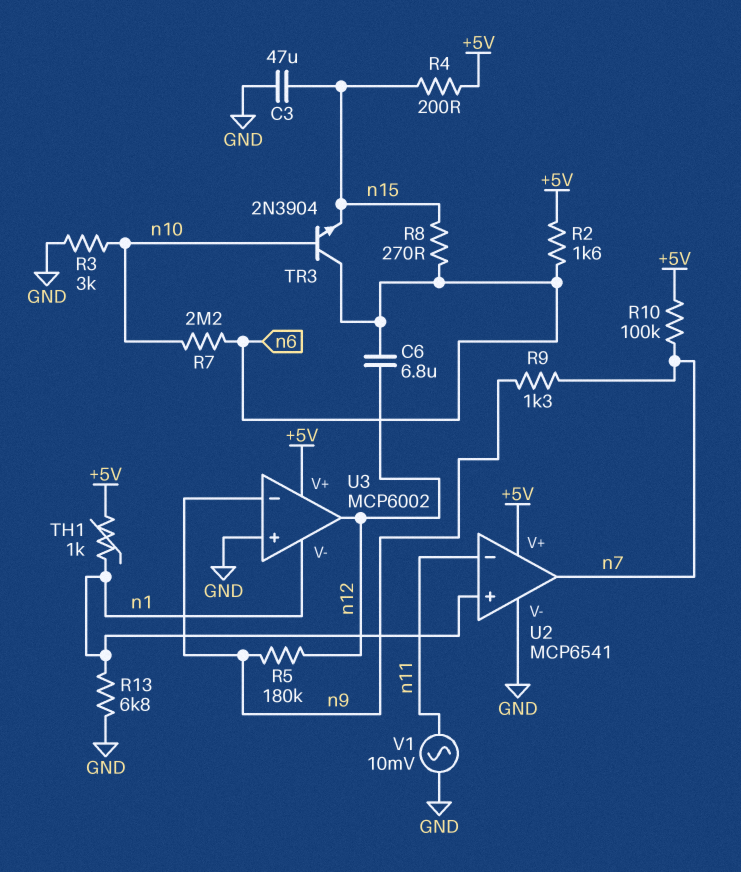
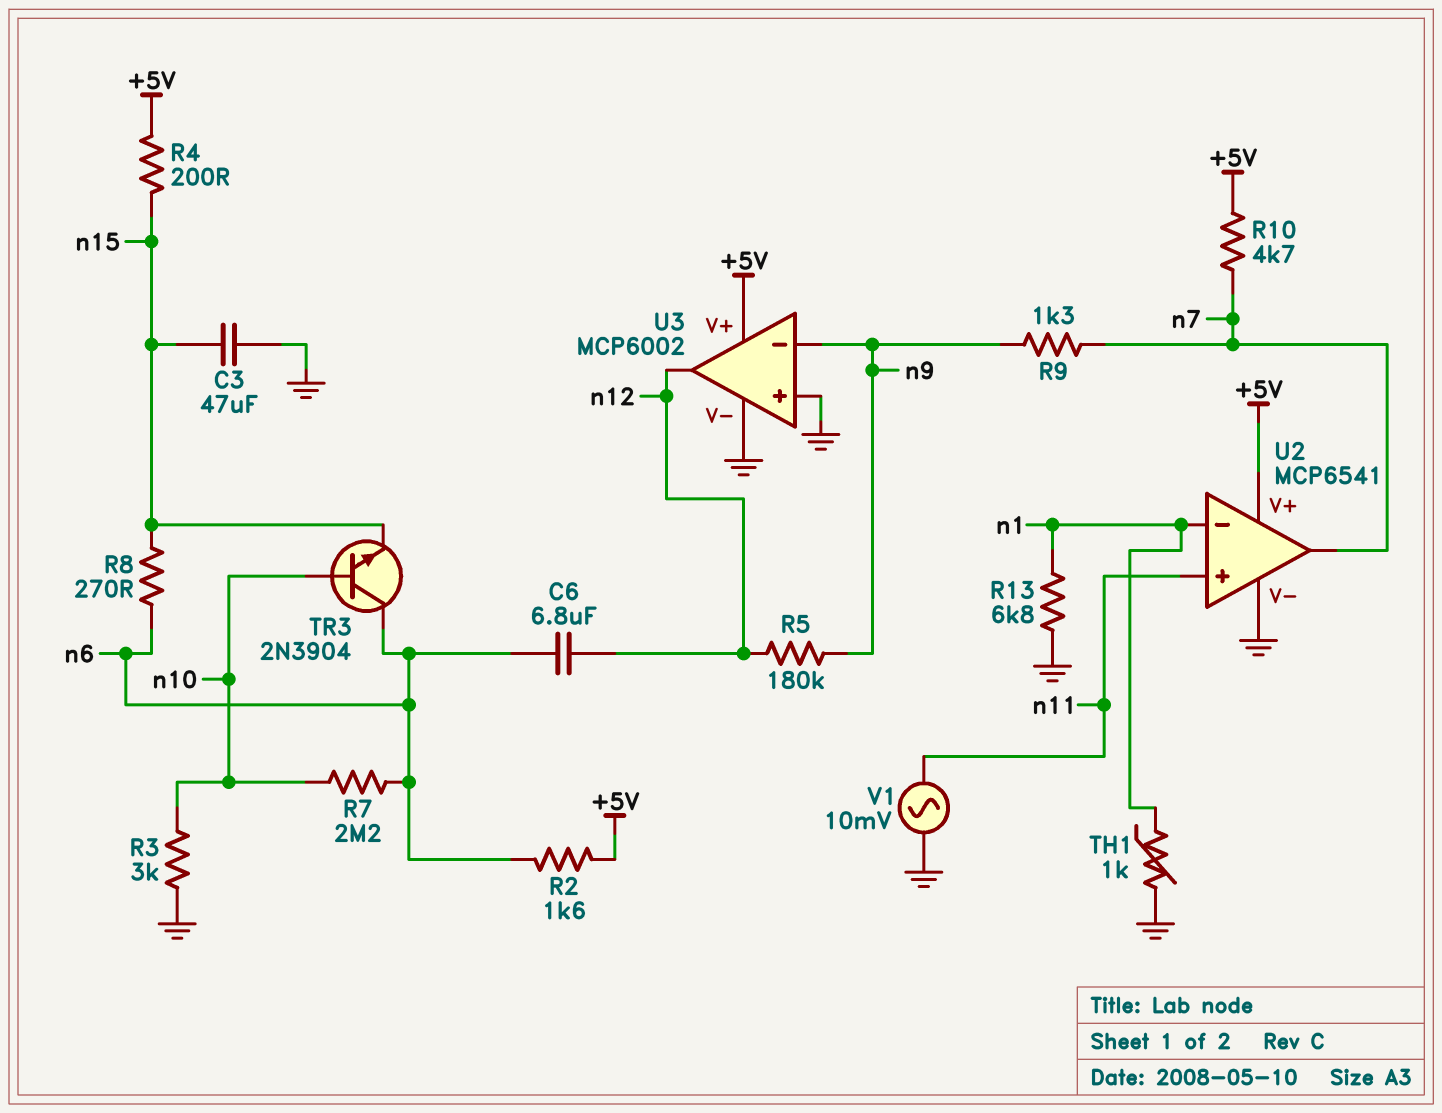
R10: 100k (+5V, n7) -> 4.7k (+5V, n7)
TH1: 1k (+5V, n1) -> 1k (GND, n1)
U2 pin in+: n1 -> n11
U2 pin in-: n11 -> n1
U3 pin V-: n1 -> GND

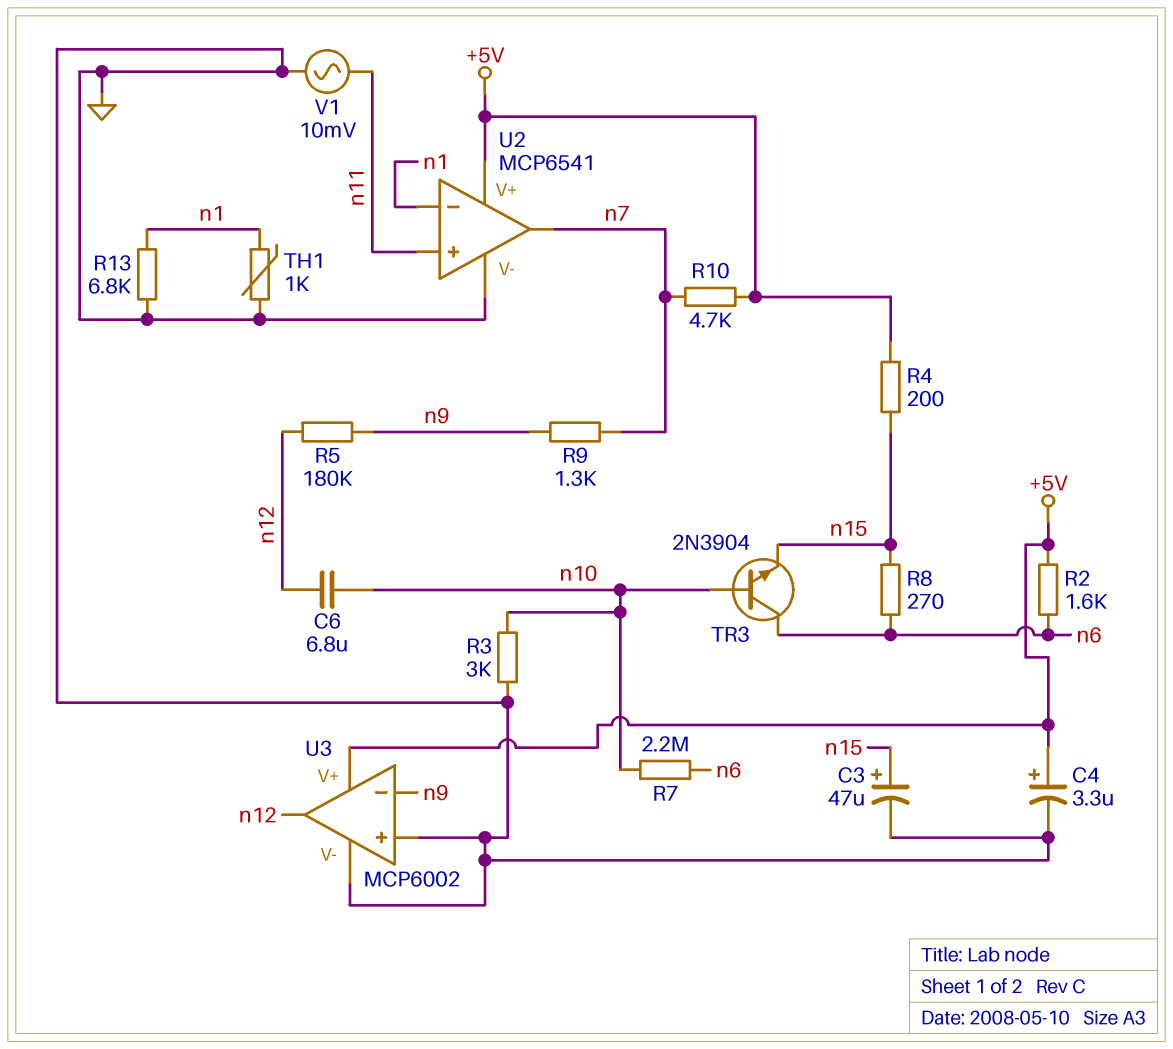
C3: 47uF (GND, n15) -> 47uF (plus n15, minus GND)
C4: none -> 3.3uF (plus +5V, minus GND)
C6: 6.8uF (n6, n12) -> 6.8uF (n10, n12)

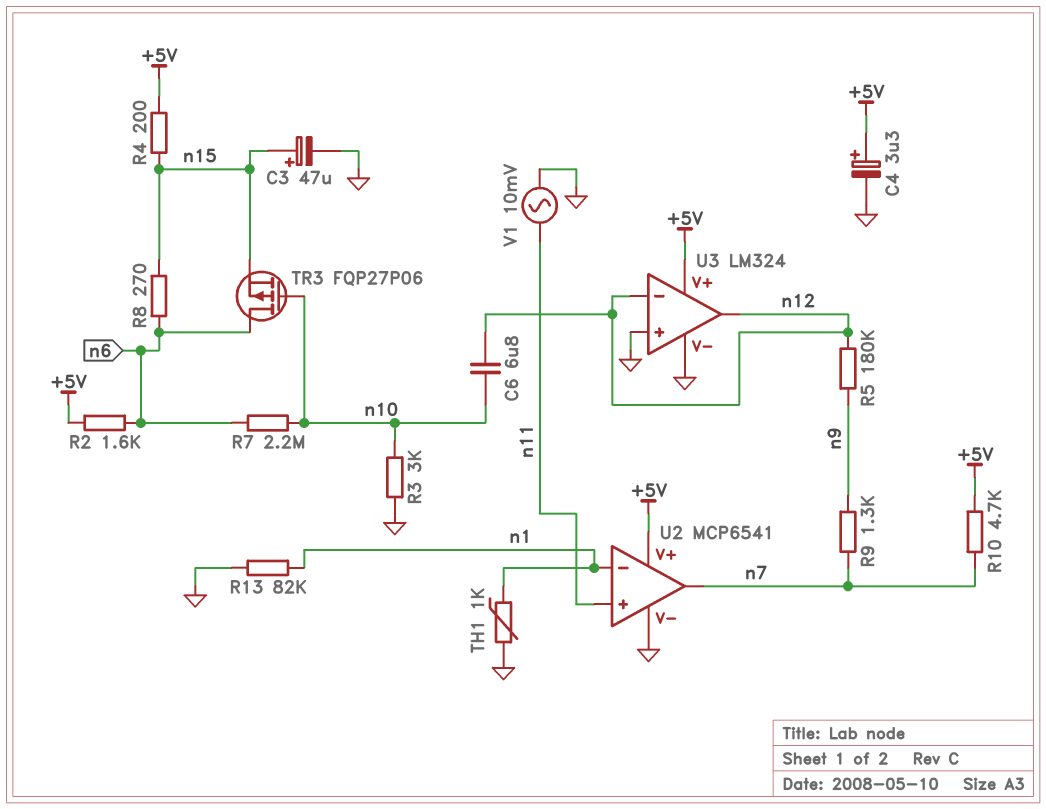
R13: 6.8k (GND, n1) -> 82k (GND, n1)
TR3: NPN 2N3904 (B n10, C n6, E n15) -> PMOS FQP27P06 (G n10, D n6, S n15)
U3: MCP6002 -> LM324
U3 pin in-: n9 -> n12

